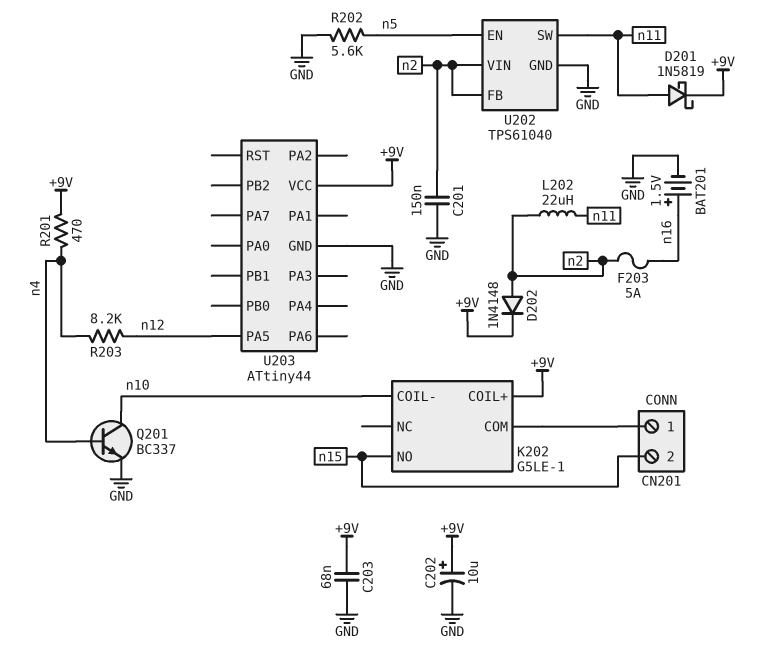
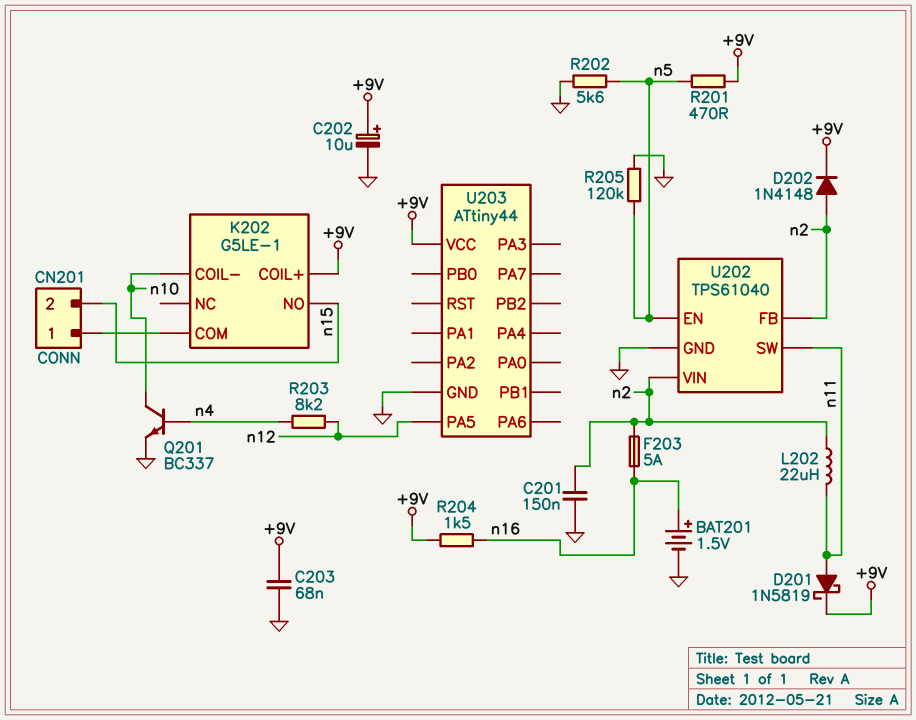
R201: 470 (+9V, n4) -> 470 (+9V, n5)
R204: none -> 1.5k (+9V, n16)
R205: none -> 120k (GND, n5)

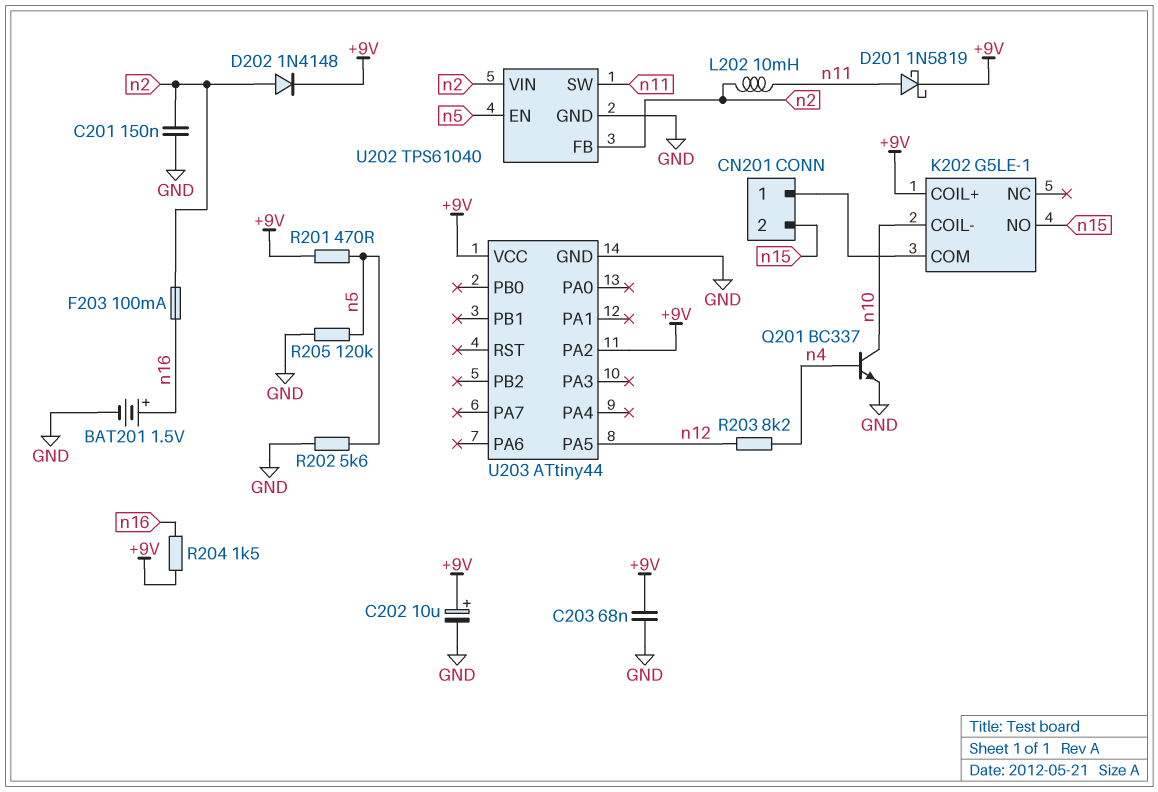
F203: 5A (n2, n16) -> 100mA (n2, n16)
L202: 22uH (n2, n11) -> 10mH (n2, n11)
U203 pin PA2: none -> +9V

